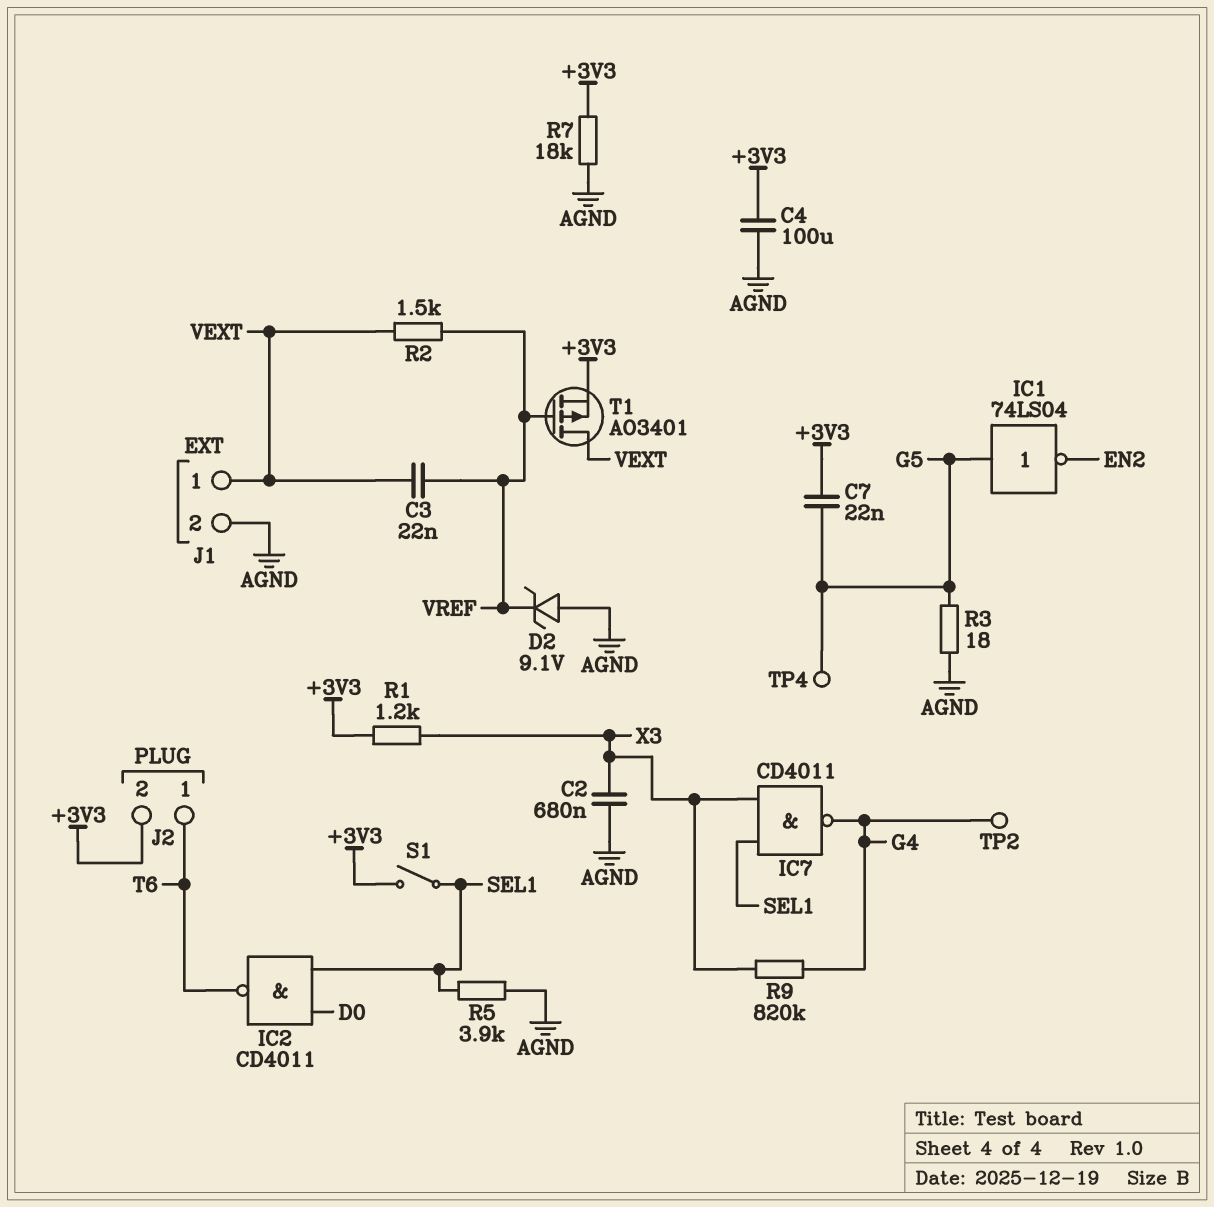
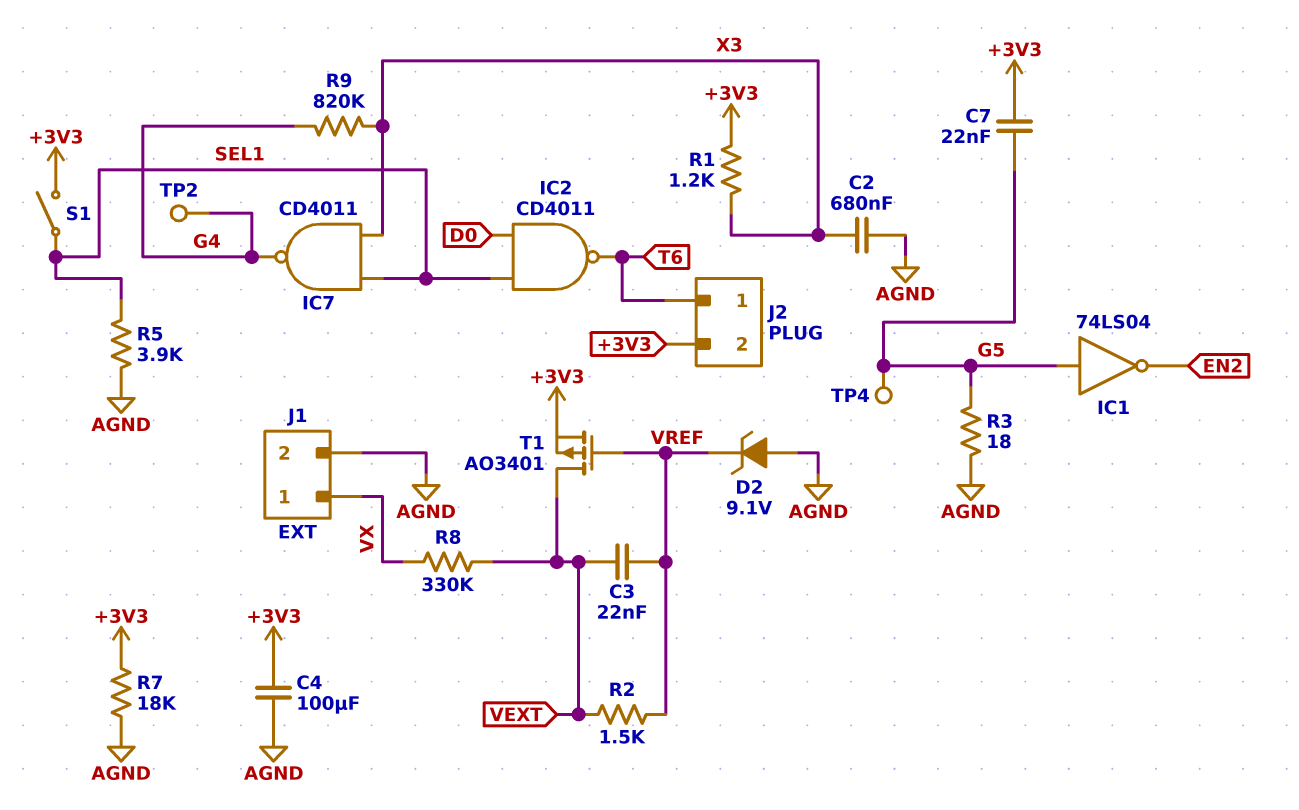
J1 pin 1: VEXT -> VX
R8: none -> 330k (VEXT, VX)

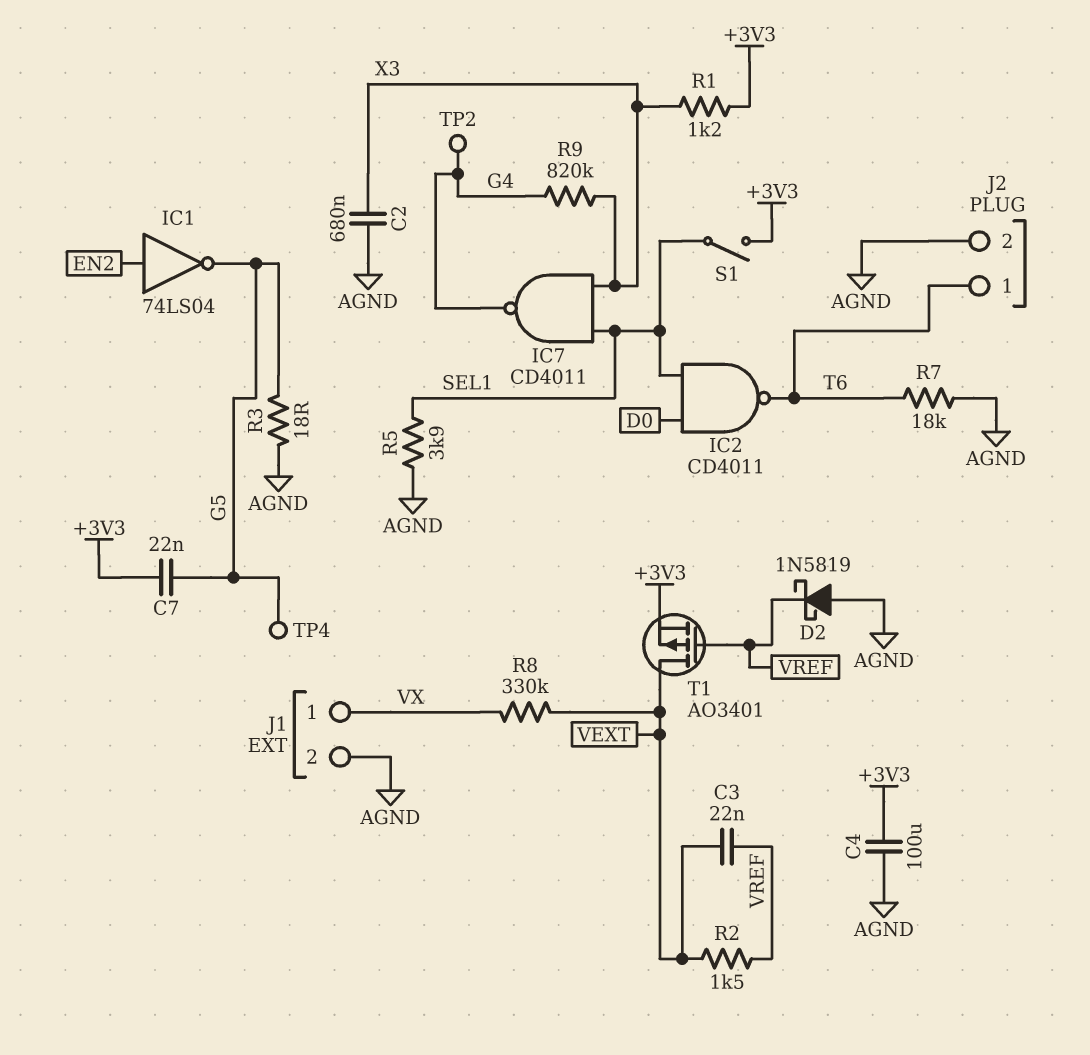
D2: zener 9.1V (A AGND, K VREF) -> schottky 1N5819 (A AGND, K VREF)
IC1: NOT 74LS04 (in G5, out EN2) -> NOT 74LS04 (in EN2, out G5)
J2 pin 2: +3V3 -> AGND
R7: 18k (+3V3, AGND) -> 18k (AGND, T6)

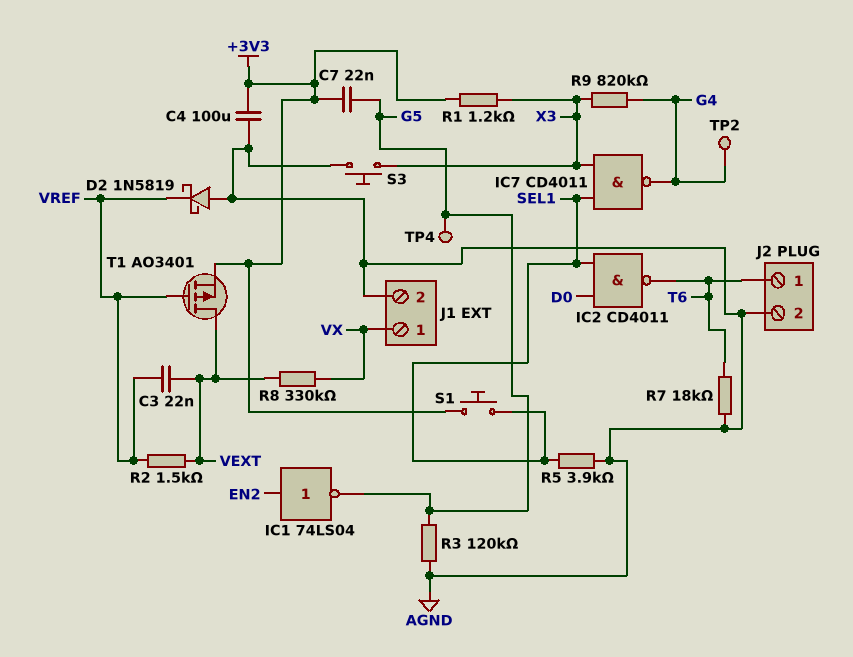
C2: 680nF (AGND, X3) -> none
R3: 18 (AGND, G5) -> 120k (AGND, G5)
S1: switch (+3V3, SEL1) -> button (+3V3, SEL1)
S3: none -> button (AGND, X3)

